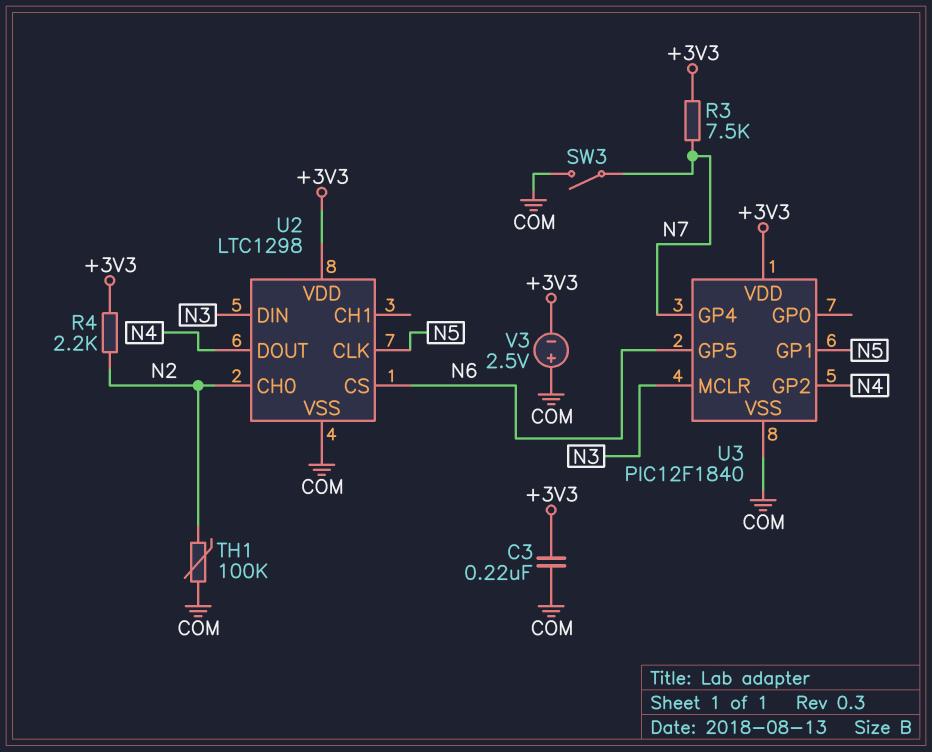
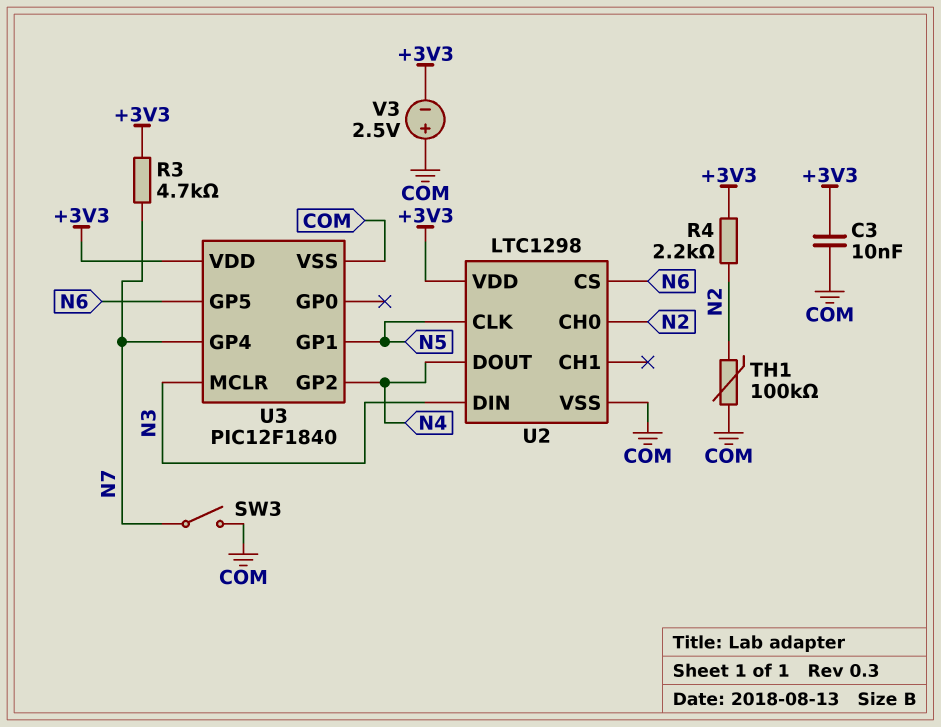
C3: 220nF (+3V3, COM) -> 10nF (+3V3, COM)
R3: 7.5k (+3V3, N7) -> 4.7k (+3V3, N7)

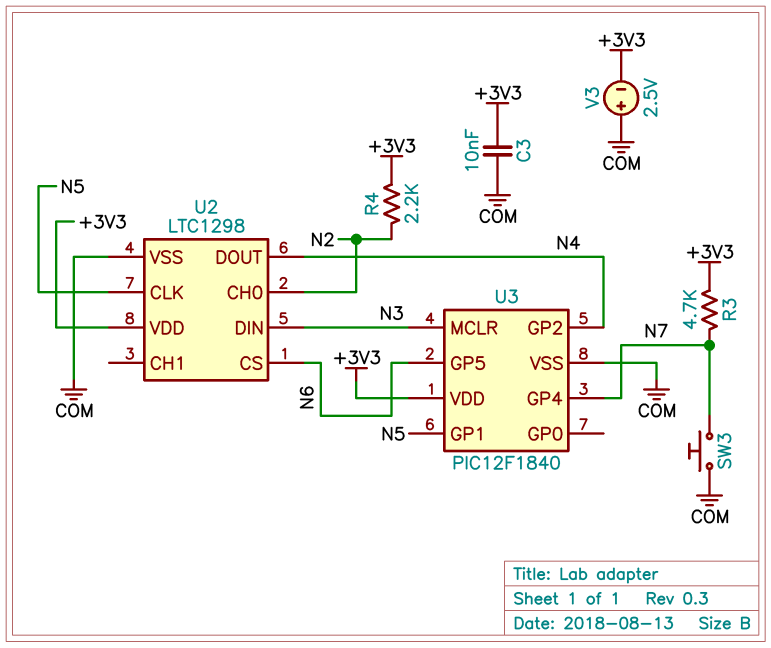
SW3: switch (COM, N7) -> button (COM, N7)
TH1: 100k (COM, N2) -> none

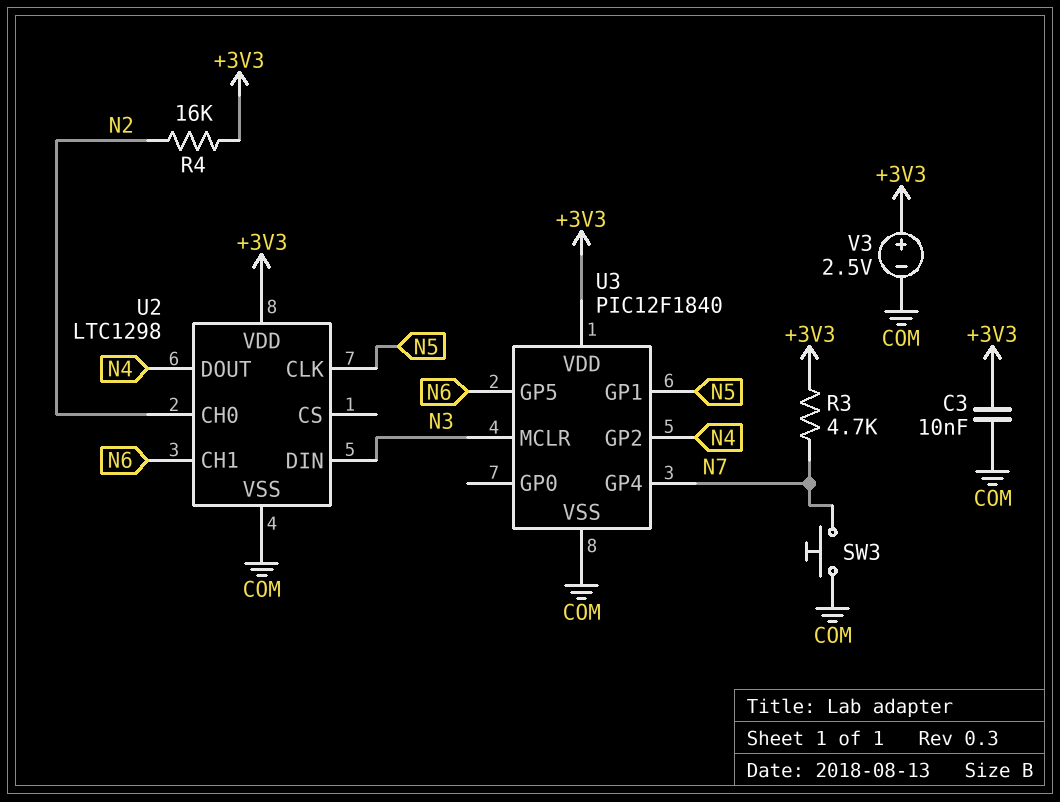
R4: 2.2k (+3V3, N2) -> 16k (+3V3, N2)
U2 pin CH1: none -> N6
U2 pin CS: N6 -> none
V3: 2.5V (plus COM, minus +3V3) -> 2.5V (plus +3V3, minus COM)

